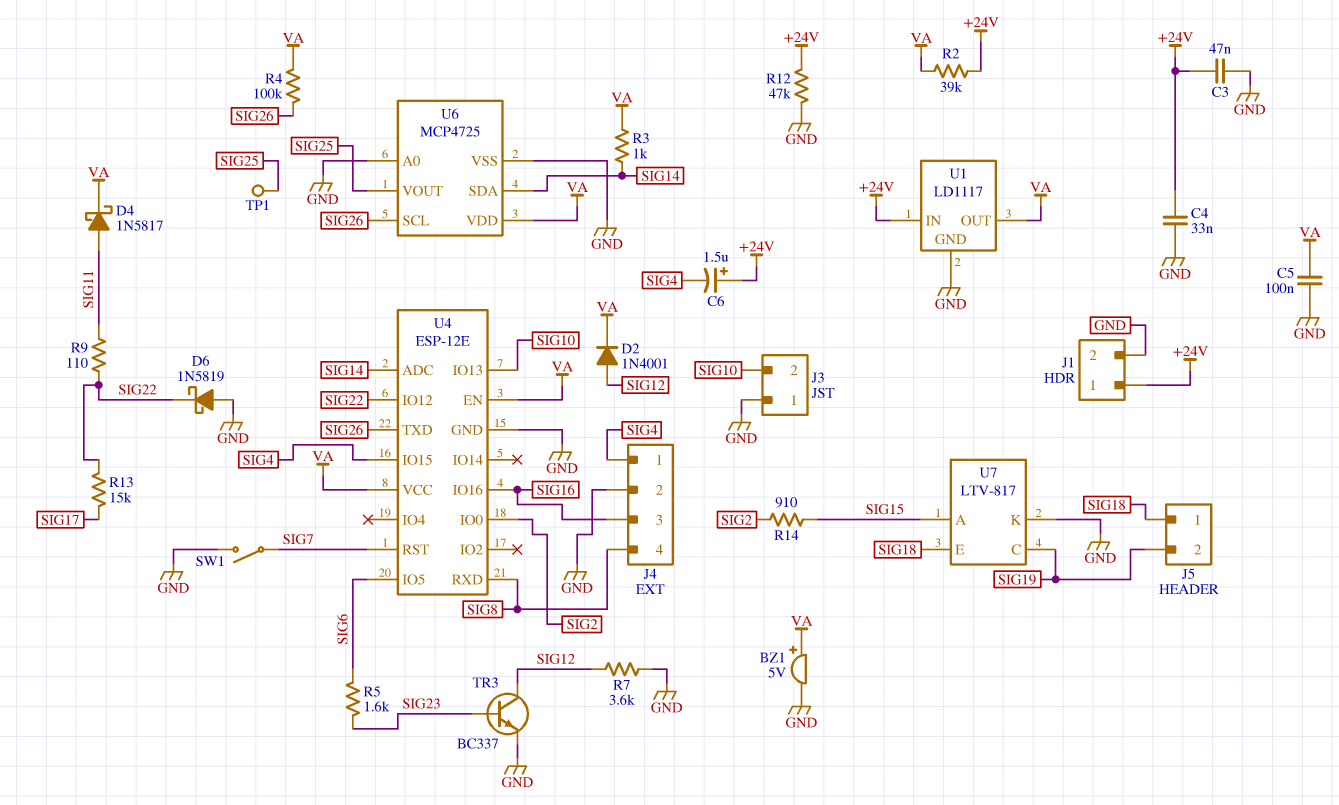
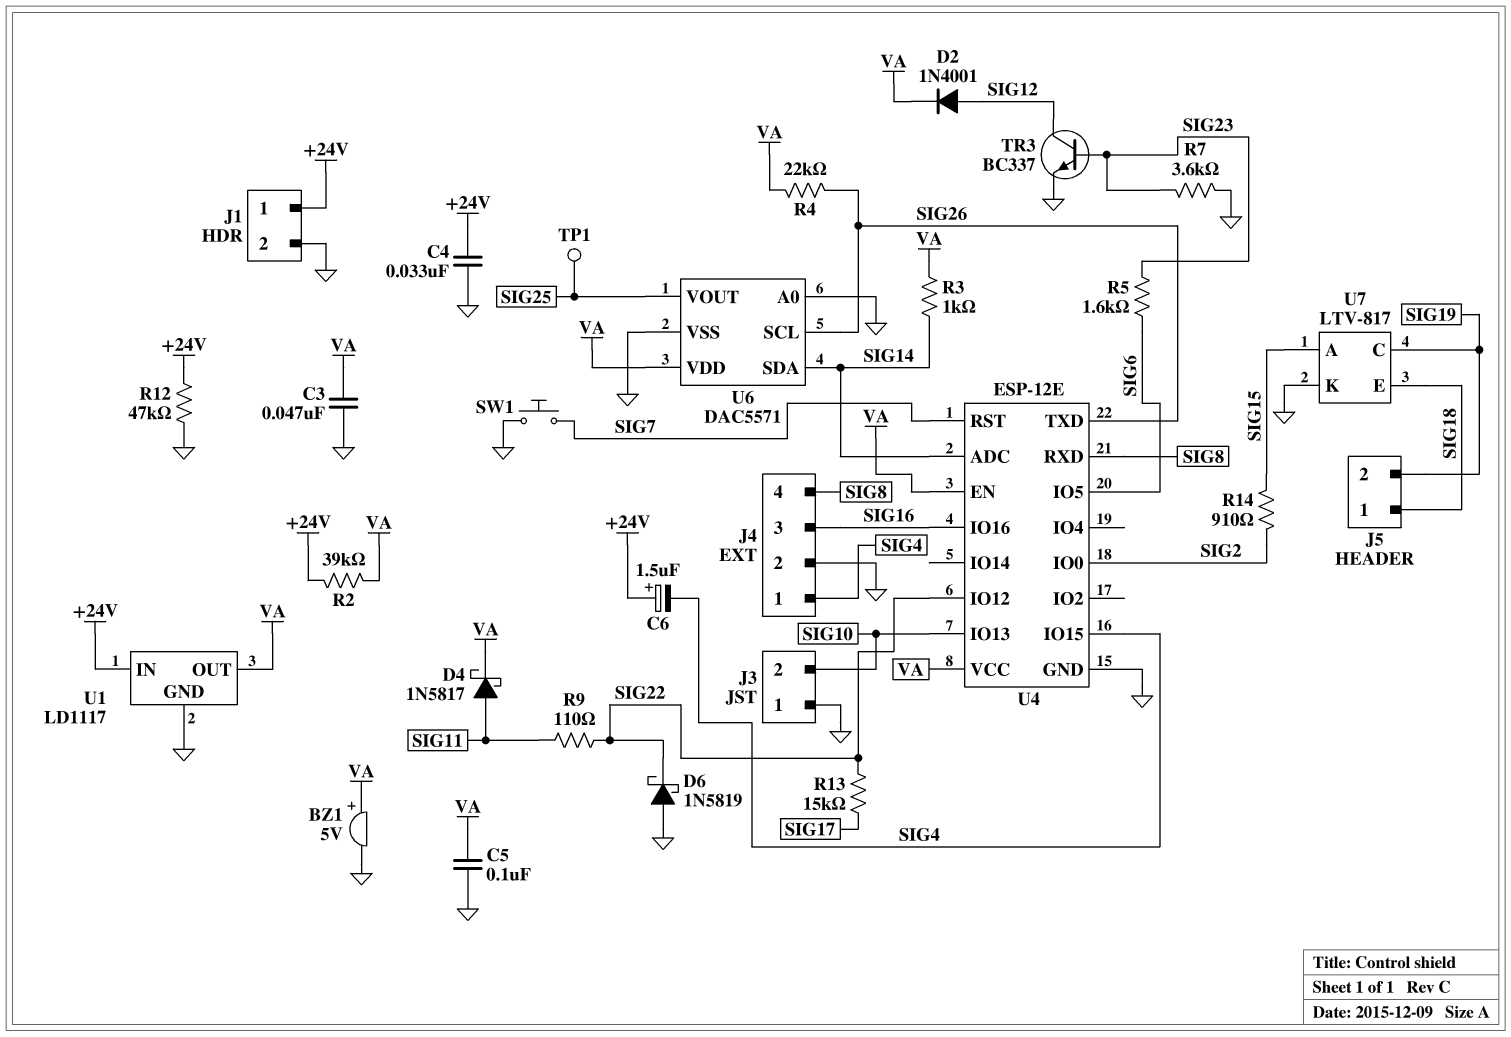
C3: 47nF (+24V, GND) -> 47nF (GND, VA)
R4: 100k (SIG26, VA) -> 22k (SIG26, VA)
R7: 3.6k (GND, SIG12) -> 3.6k (GND, SIG23)
SW1: switch (GND, SIG7) -> button (GND, SIG7)
U6: MCP4725 -> DAC5571

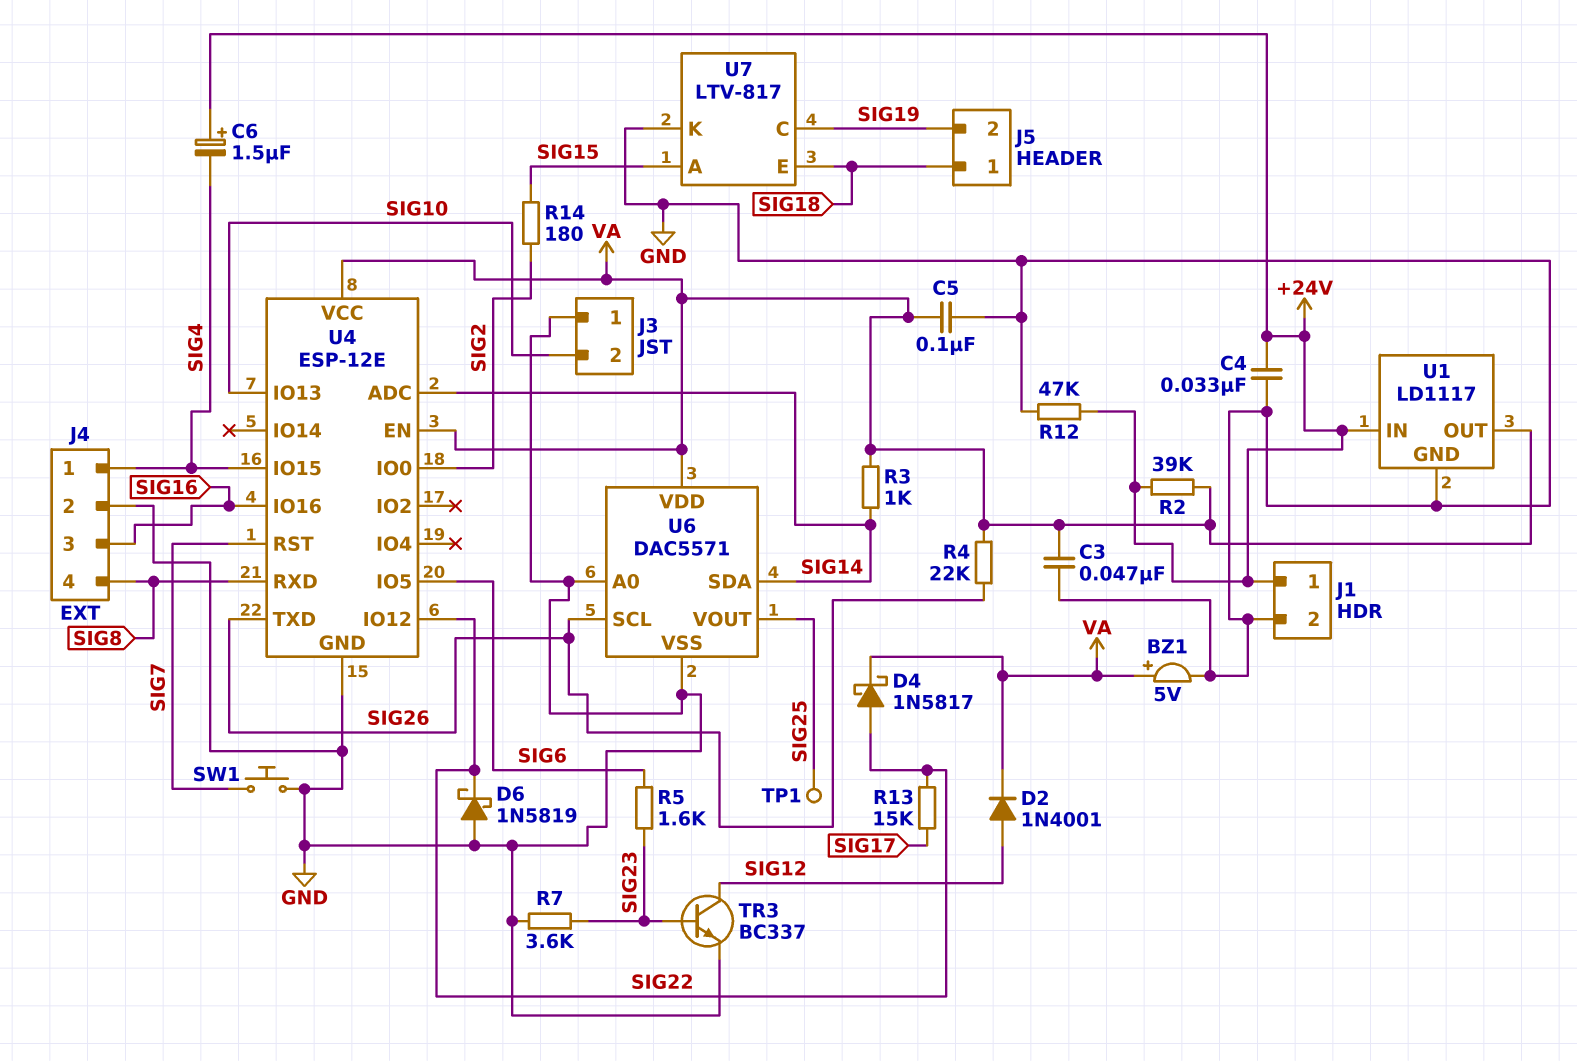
D4: schottky 1N5817 (A SIG11, K VA) -> schottky 1N5817 (A SIG22, K VA)
R9: 110 (SIG11, SIG22) -> none
R14: 910 (SIG2, SIG15) -> 180 (SIG2, SIG15)

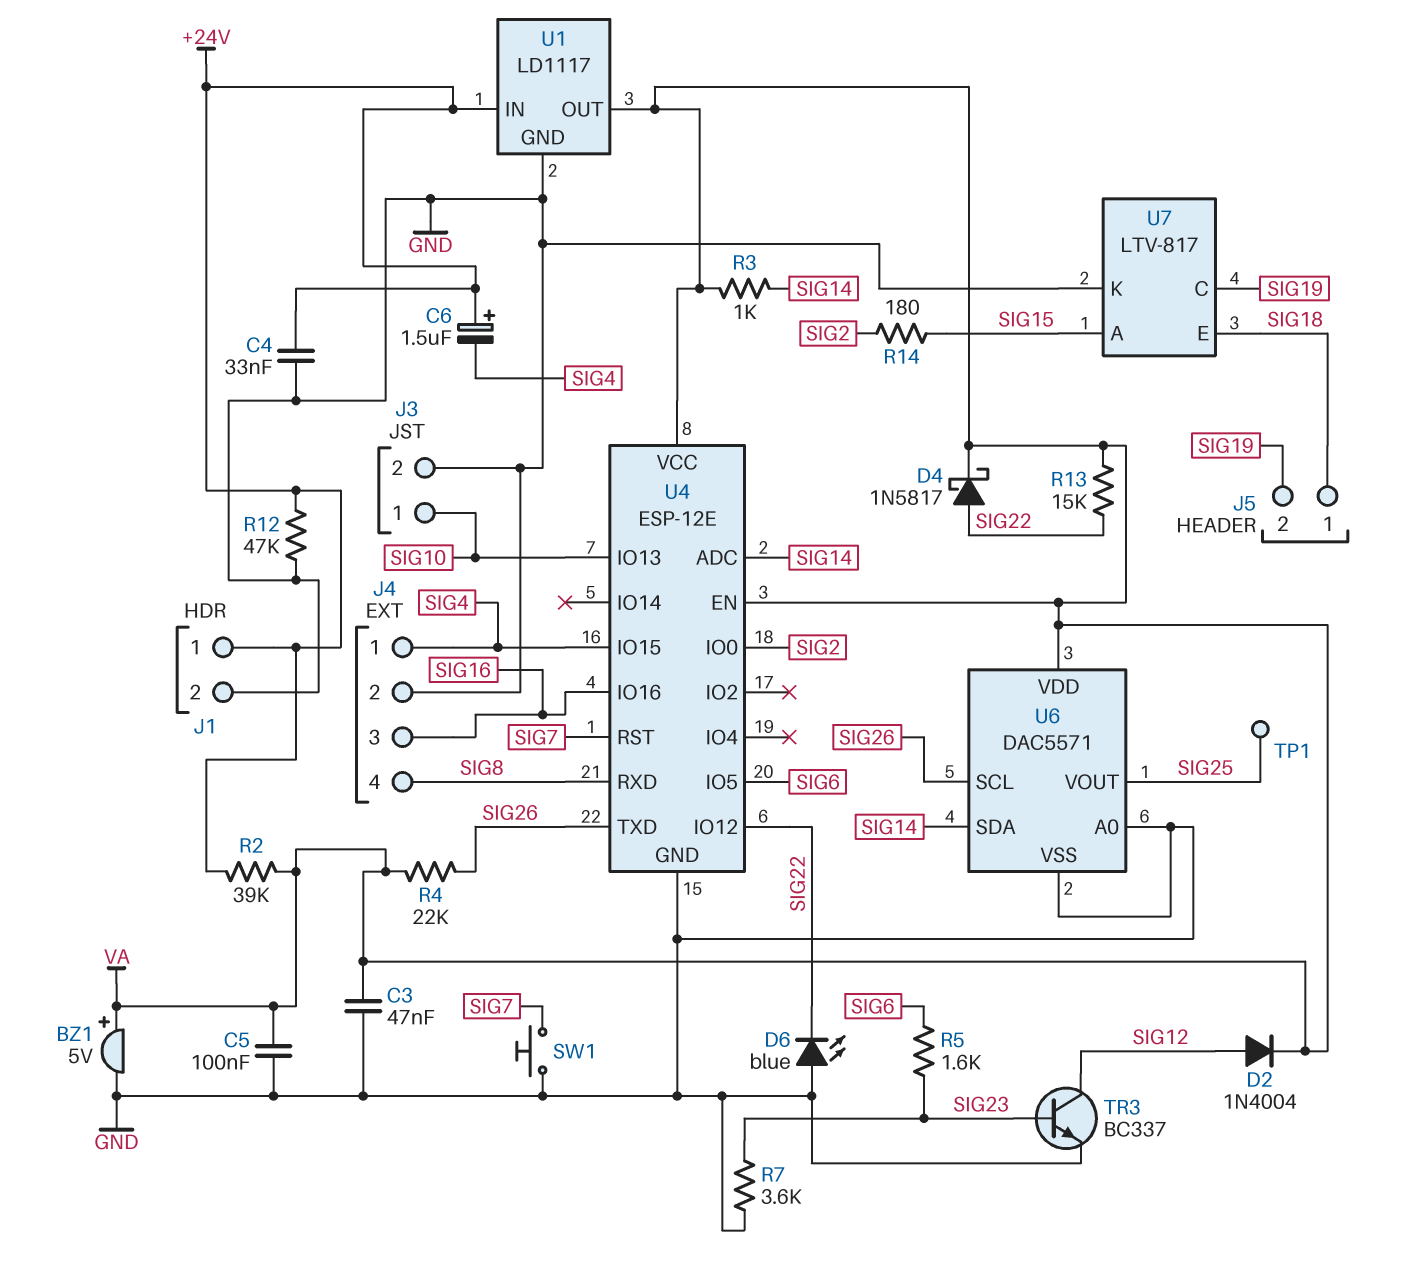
D2: diode 1N4001 (A SIG12, K VA) -> diode 1N4004 (A SIG12, K VA)
D6: schottky 1N5819 (A GND, K SIG22) -> LED blue (A GND, K SIG22)
J3 pin 1: GND -> SIG10
J3 pin 2: SIG10 -> GND
R13: 15k (SIG17, SIG22) -> 15k (SIG22, VA)

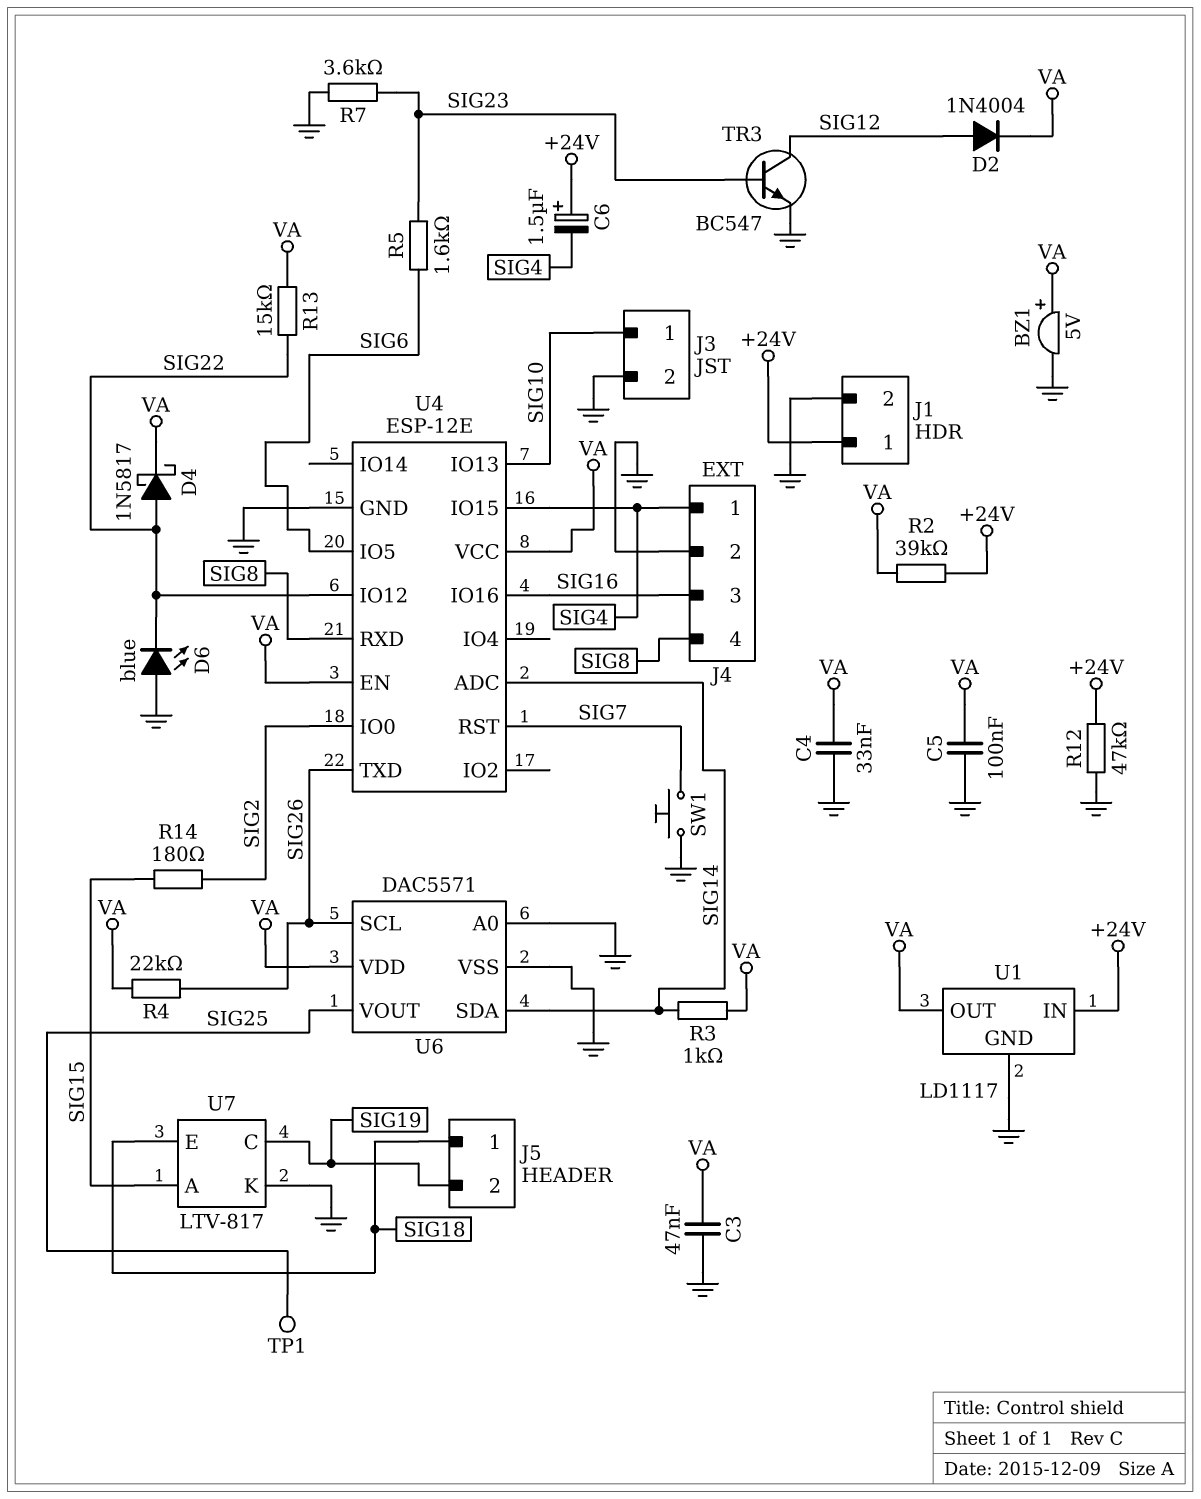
C4: 33nF (+24V, GND) -> 33nF (GND, VA)
TR3: NPN BC337 (B SIG23, C SIG12, E GND) -> NPN BC547 (B SIG23, C SIG12, E GND)

